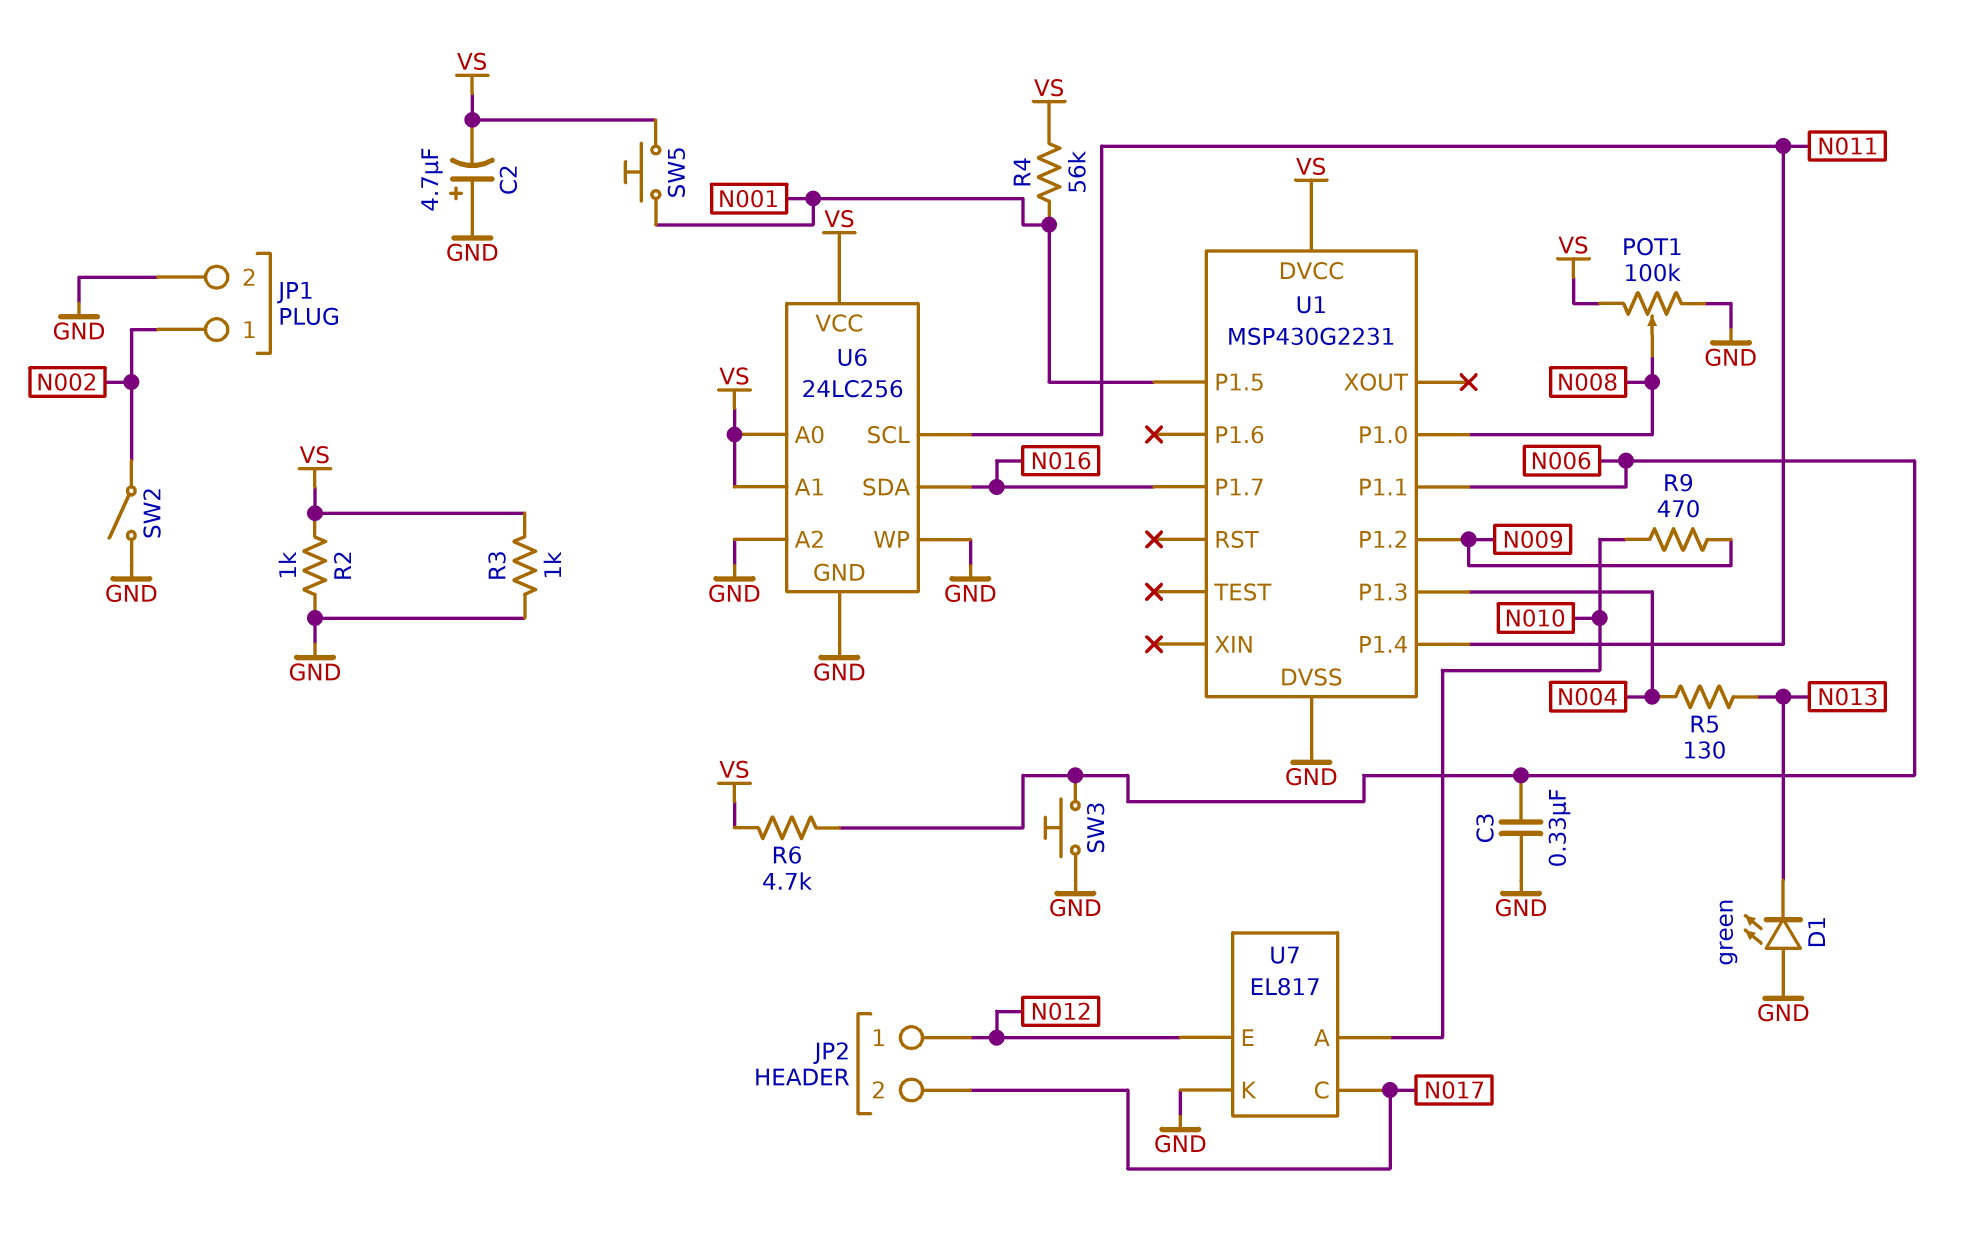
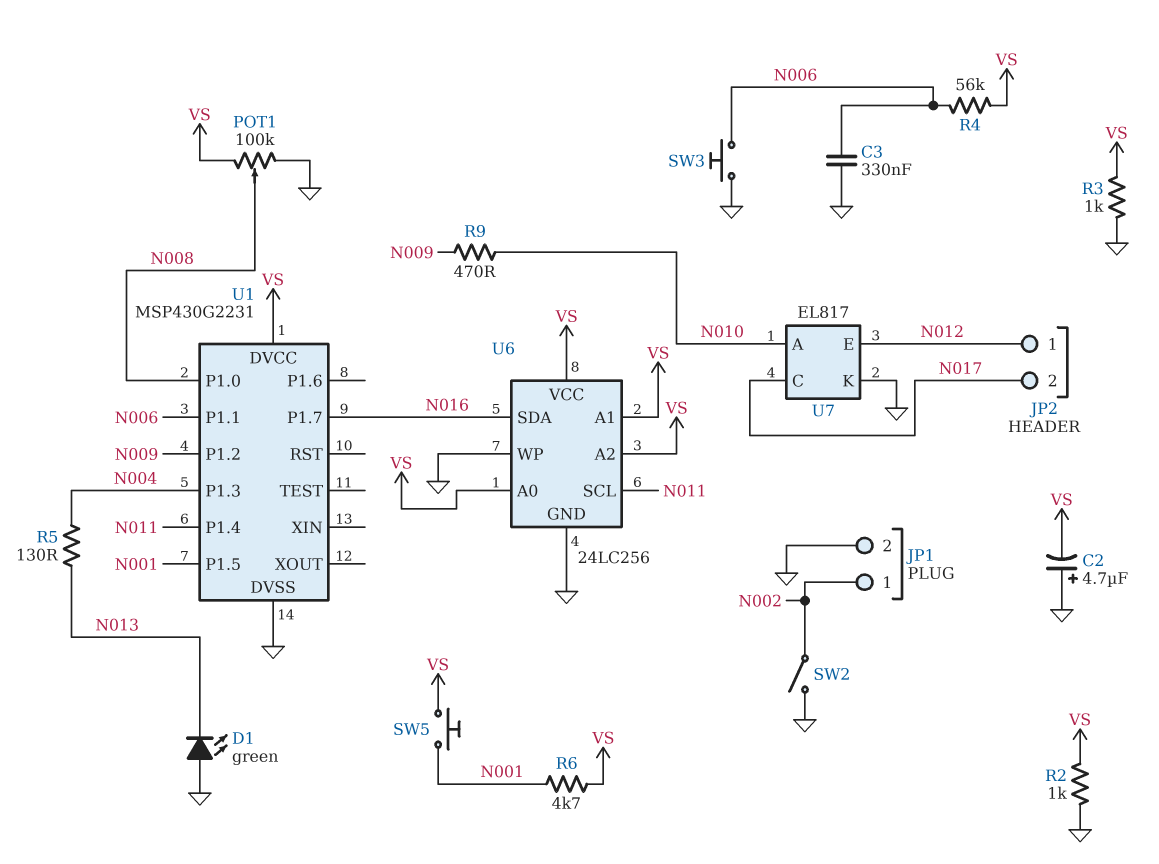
R4: 56k (N001, VS) -> 56k (N006, VS)
R6: 4.7k (N006, VS) -> 4.7k (N001, VS)
U6 pin A2: GND -> VS

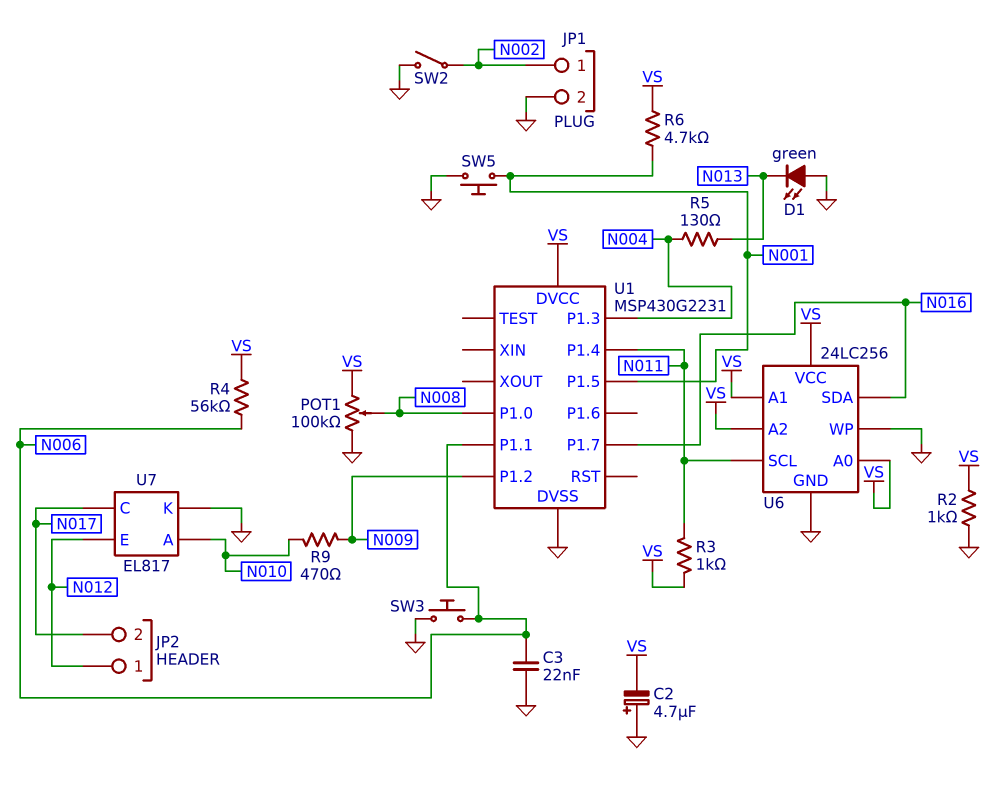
C3: 330nF (GND, N006) -> 22nF (GND, N006)
R3: 1k (GND, VS) -> 1k (N011, VS)
SW5: button (N001, VS) -> button (GND, N001)

